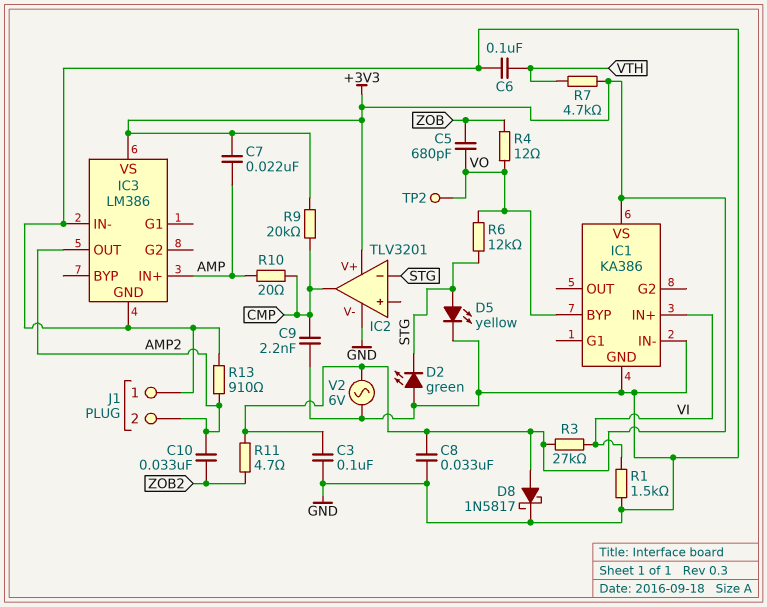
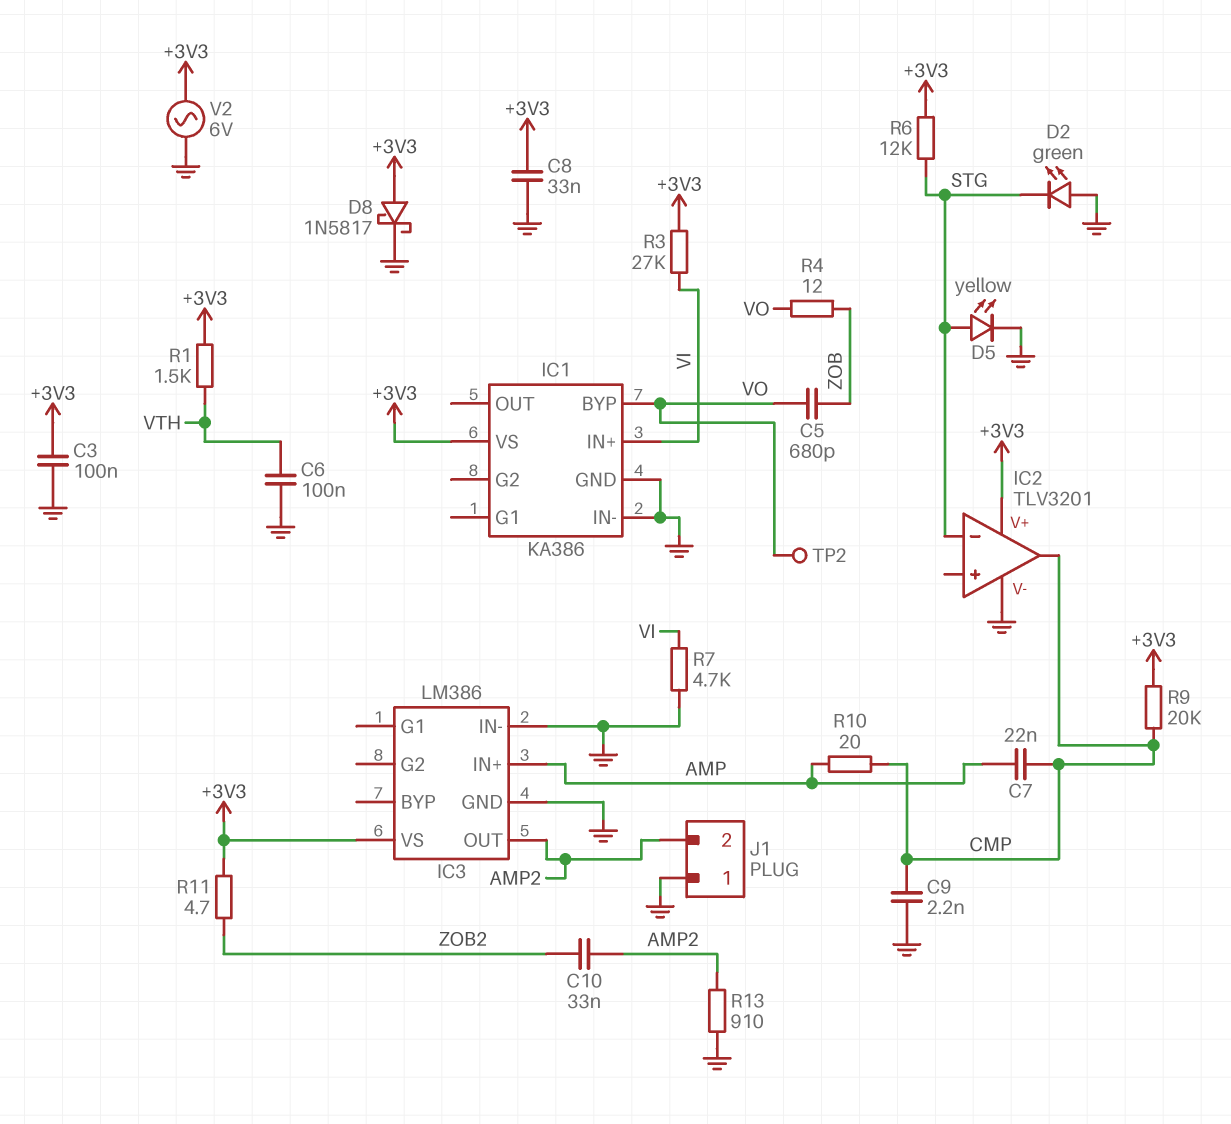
C7: 22nF (+3V3, AMP) -> 22nF (AMP, CMP)
R1: 1.5k (GND, VI) -> 1.5k (+3V3, VTH)
R6: 12k (STG, VO) -> 12k (+3V3, STG)
R7: 4.7k (+3V3, VTH) -> 4.7k (GND, VI)

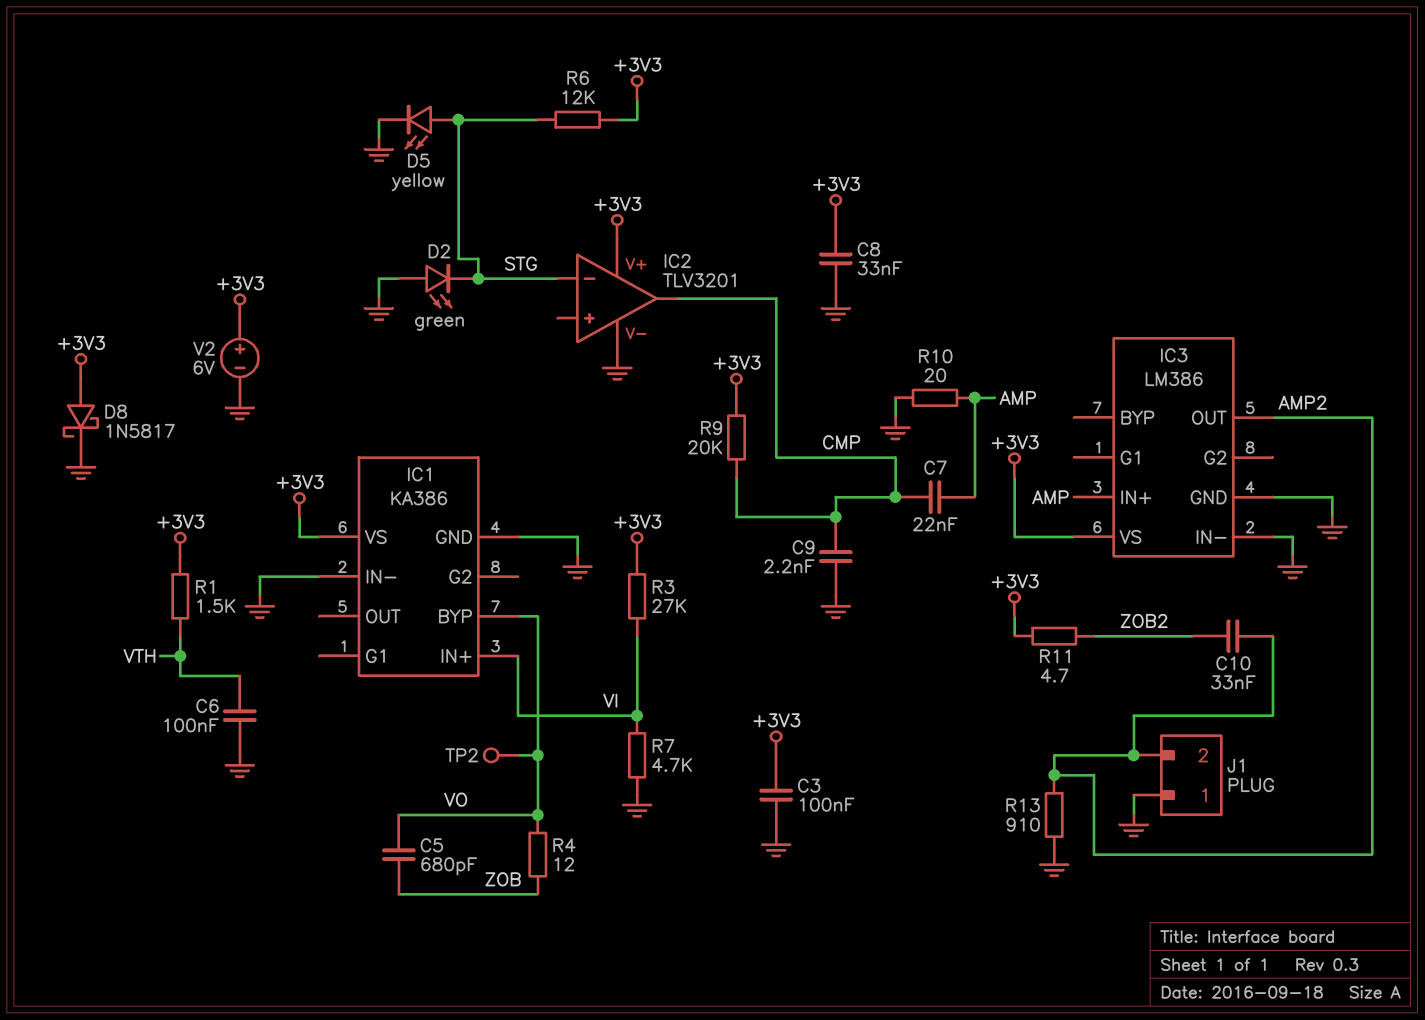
R10: 20 (AMP, CMP) -> 20 (AMP, GND)
V2: AC 6V (+3V3, GND) -> 6V (plus +3V3, minus GND)

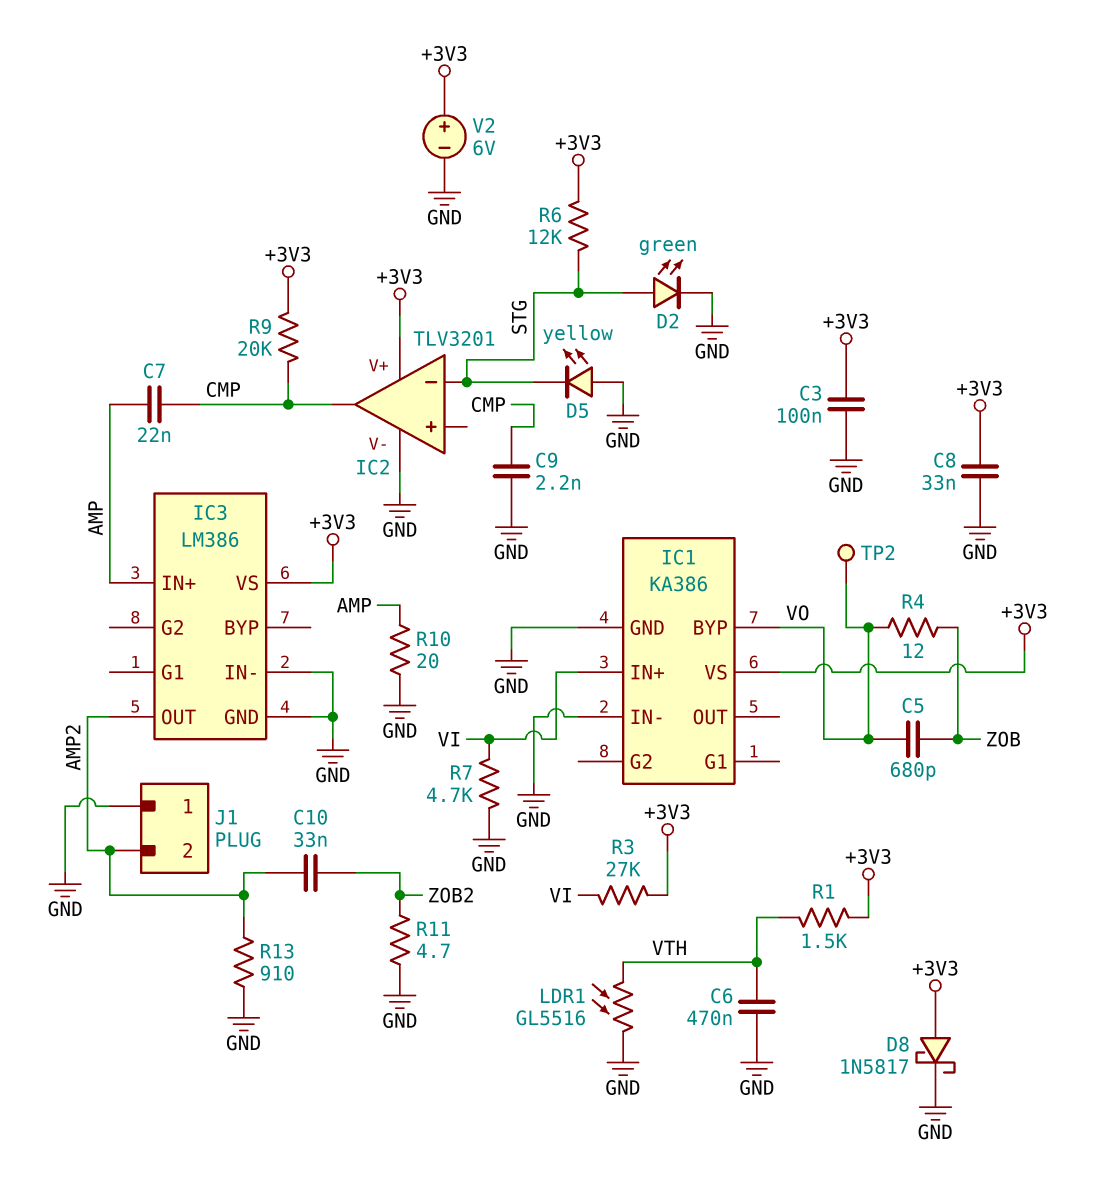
C6: 100nF (GND, VTH) -> 470nF (GND, VTH)
D2: LED green (A GND, K STG) -> LED green (A STG, K GND)
D5: LED yellow (A STG, K GND) -> LED yellow (A GND, K STG)
LDR1: none -> GL5516 (GND, VTH)
R11: 4.7 (+3V3, ZOB2) -> 4.7 (GND, ZOB2)

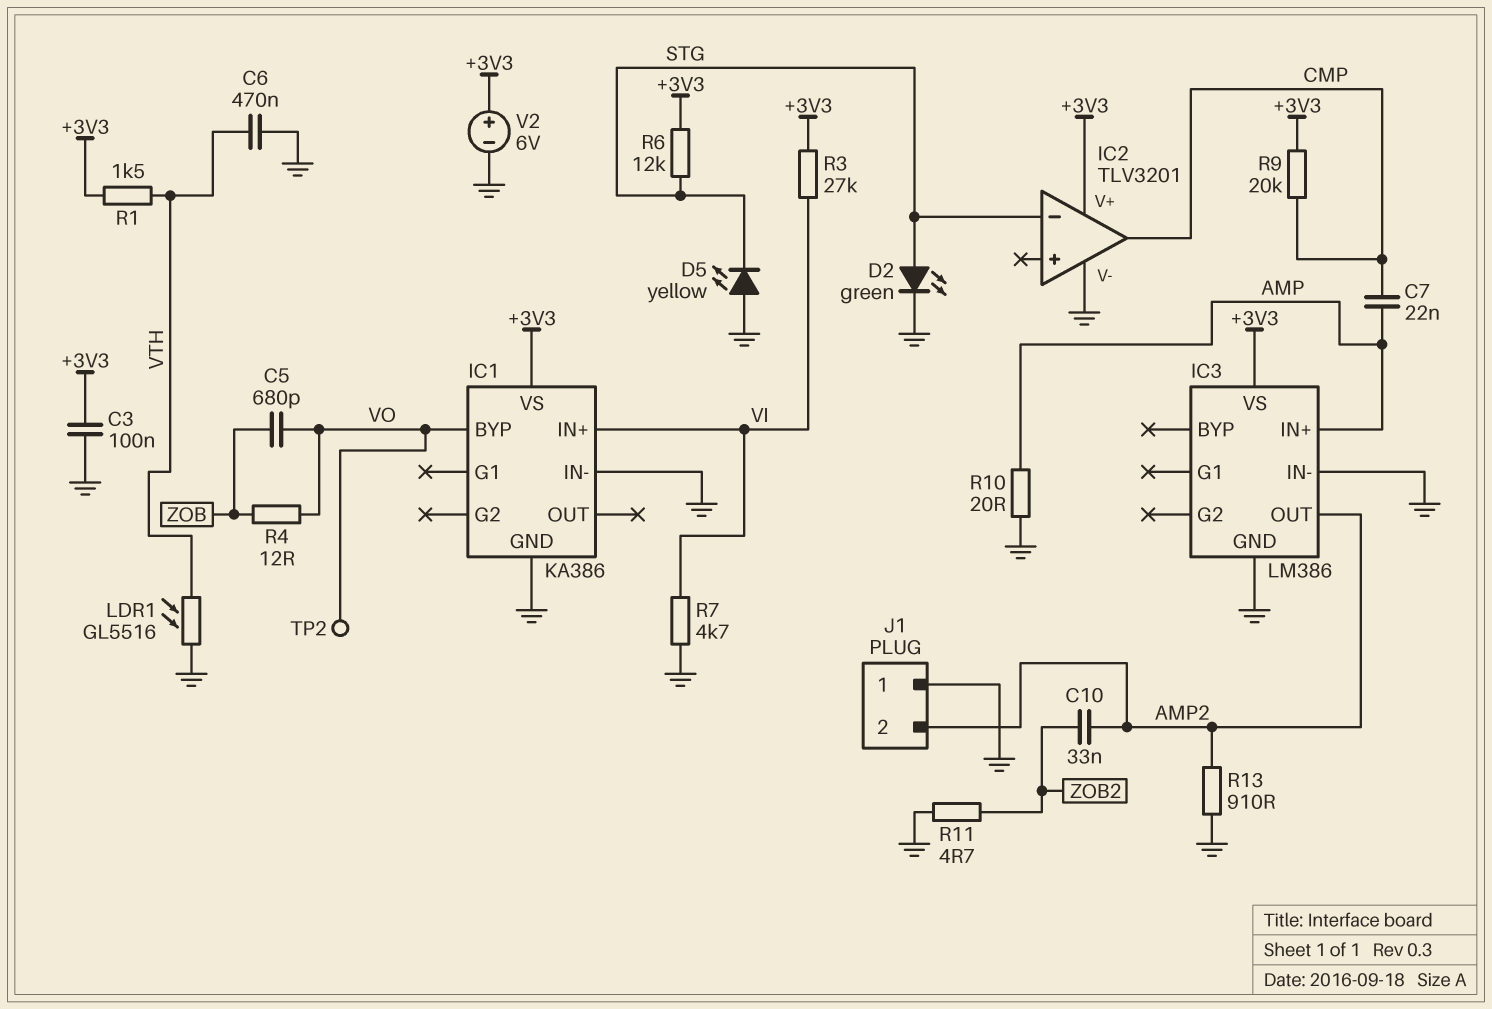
C8: 33nF (+3V3, GND) -> none
C9: 2.2nF (CMP, GND) -> none
D8: schottky 1N5817 (A +3V3, K GND) -> none

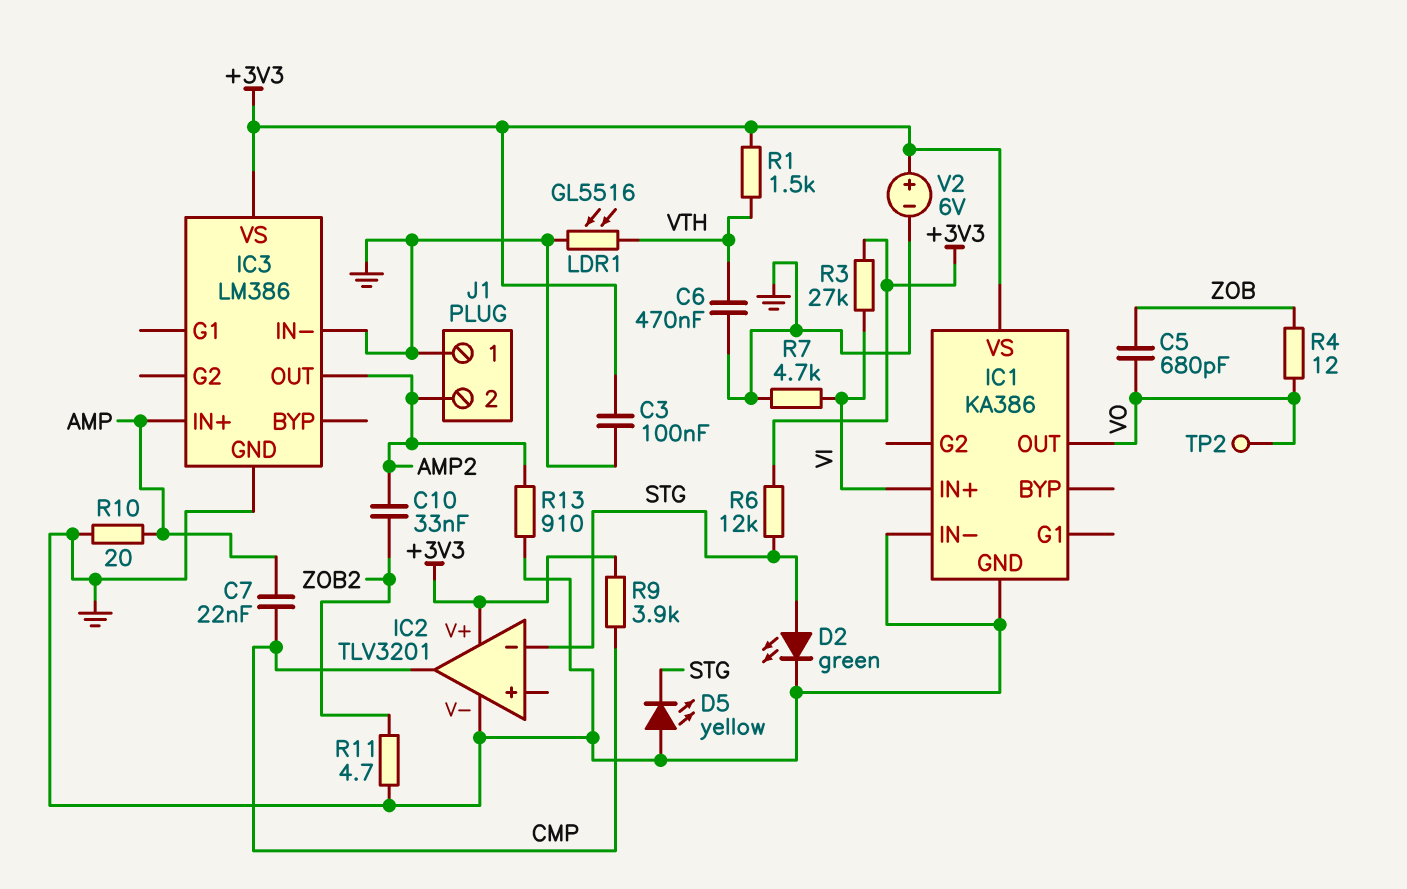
IC1 pin BYP: VO -> none
IC1 pin OUT: none -> VO
R9: 20k (+3V3, CMP) -> 3.9k (+3V3, CMP)

